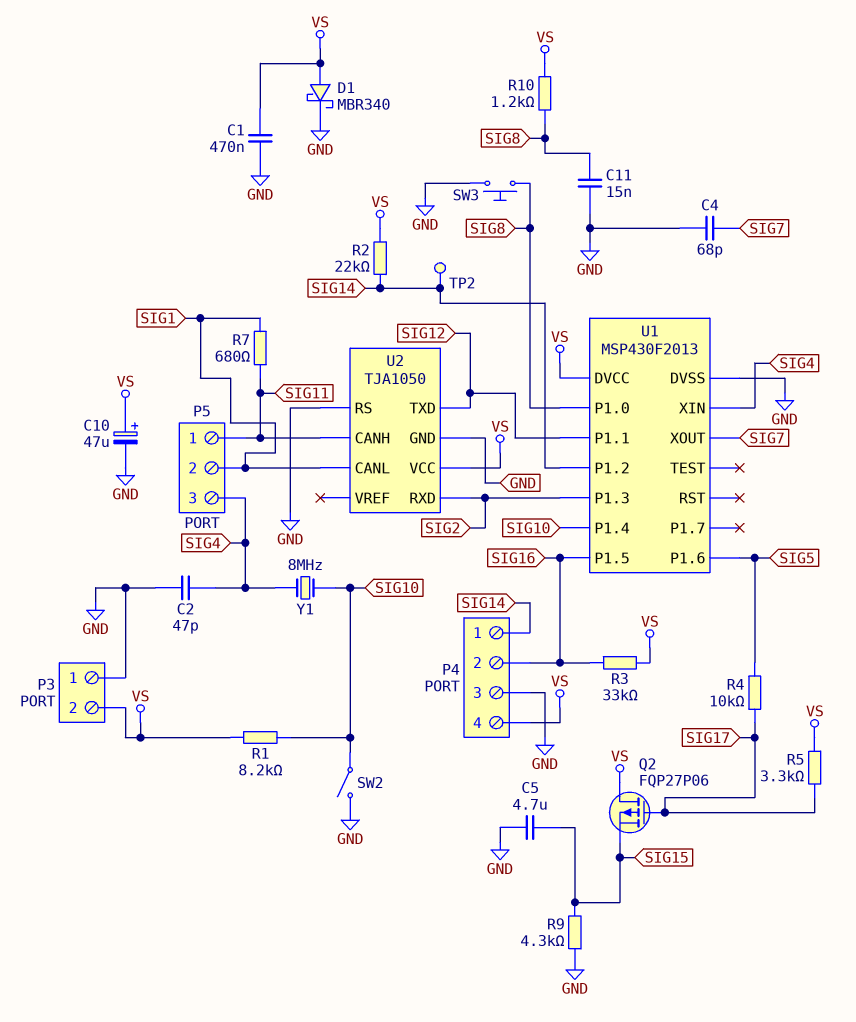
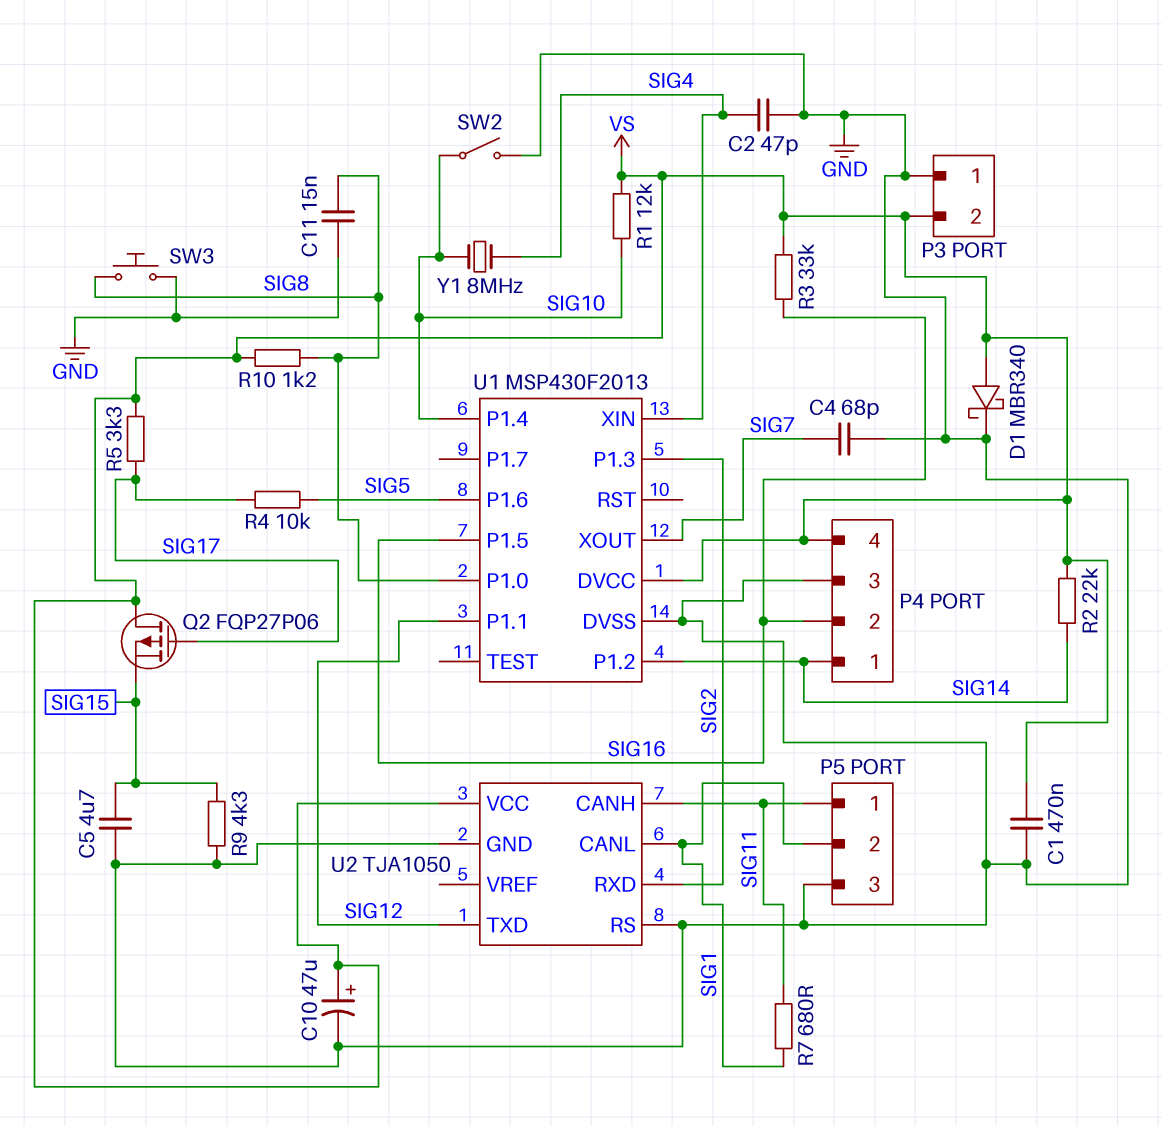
P5 pin 3: SIG4 -> GND
R1: 8.2k (SIG10, VS) -> 12k (SIG10, VS)
TP2: test point (SIG14) -> none

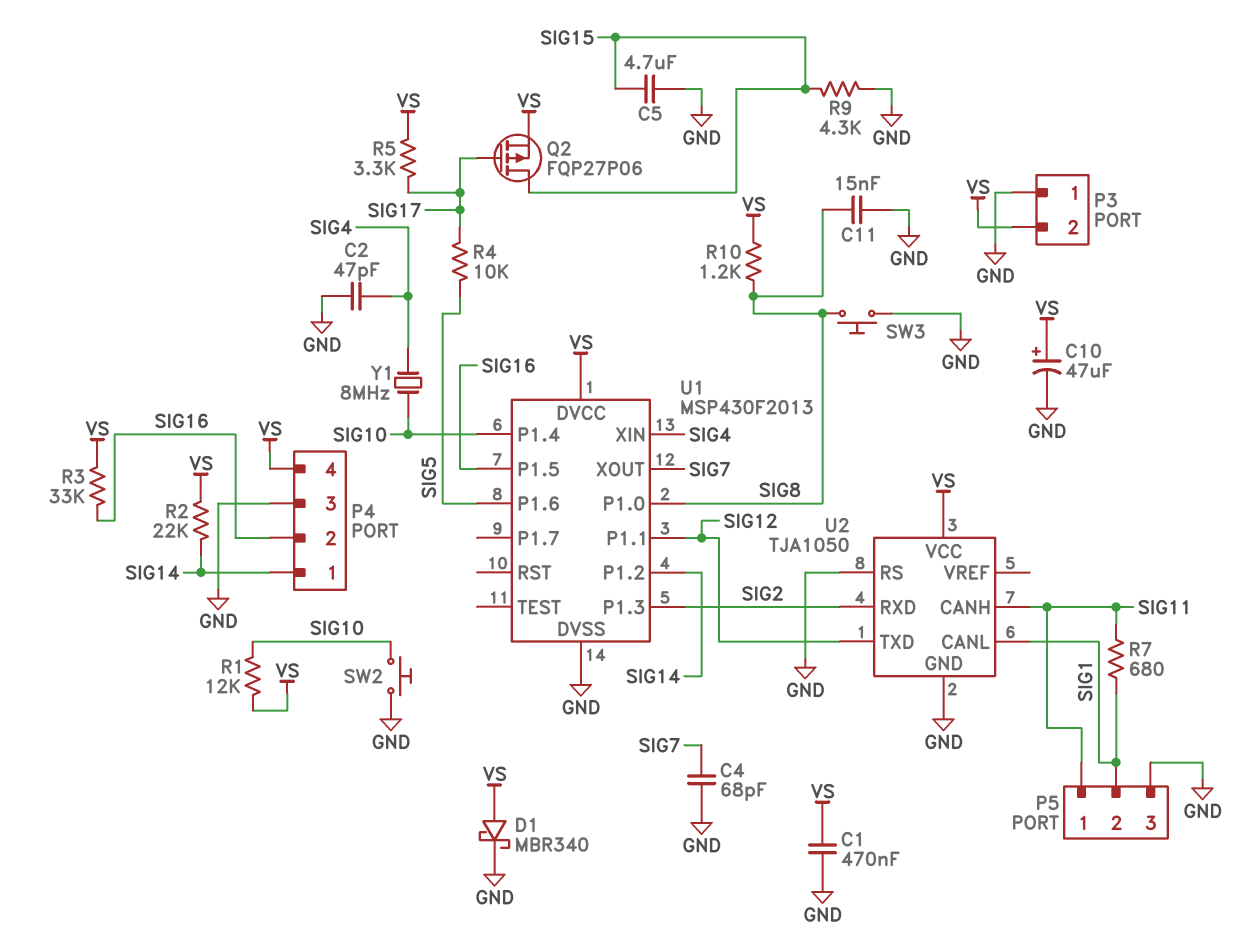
Q2: PMOS FQP27P06 (G SIG17, D VS, S SIG15) -> PMOS FQP27P06 (G SIG17, D SIG15, S VS)
SW2: switch (GND, SIG10) -> button (GND, SIG10)

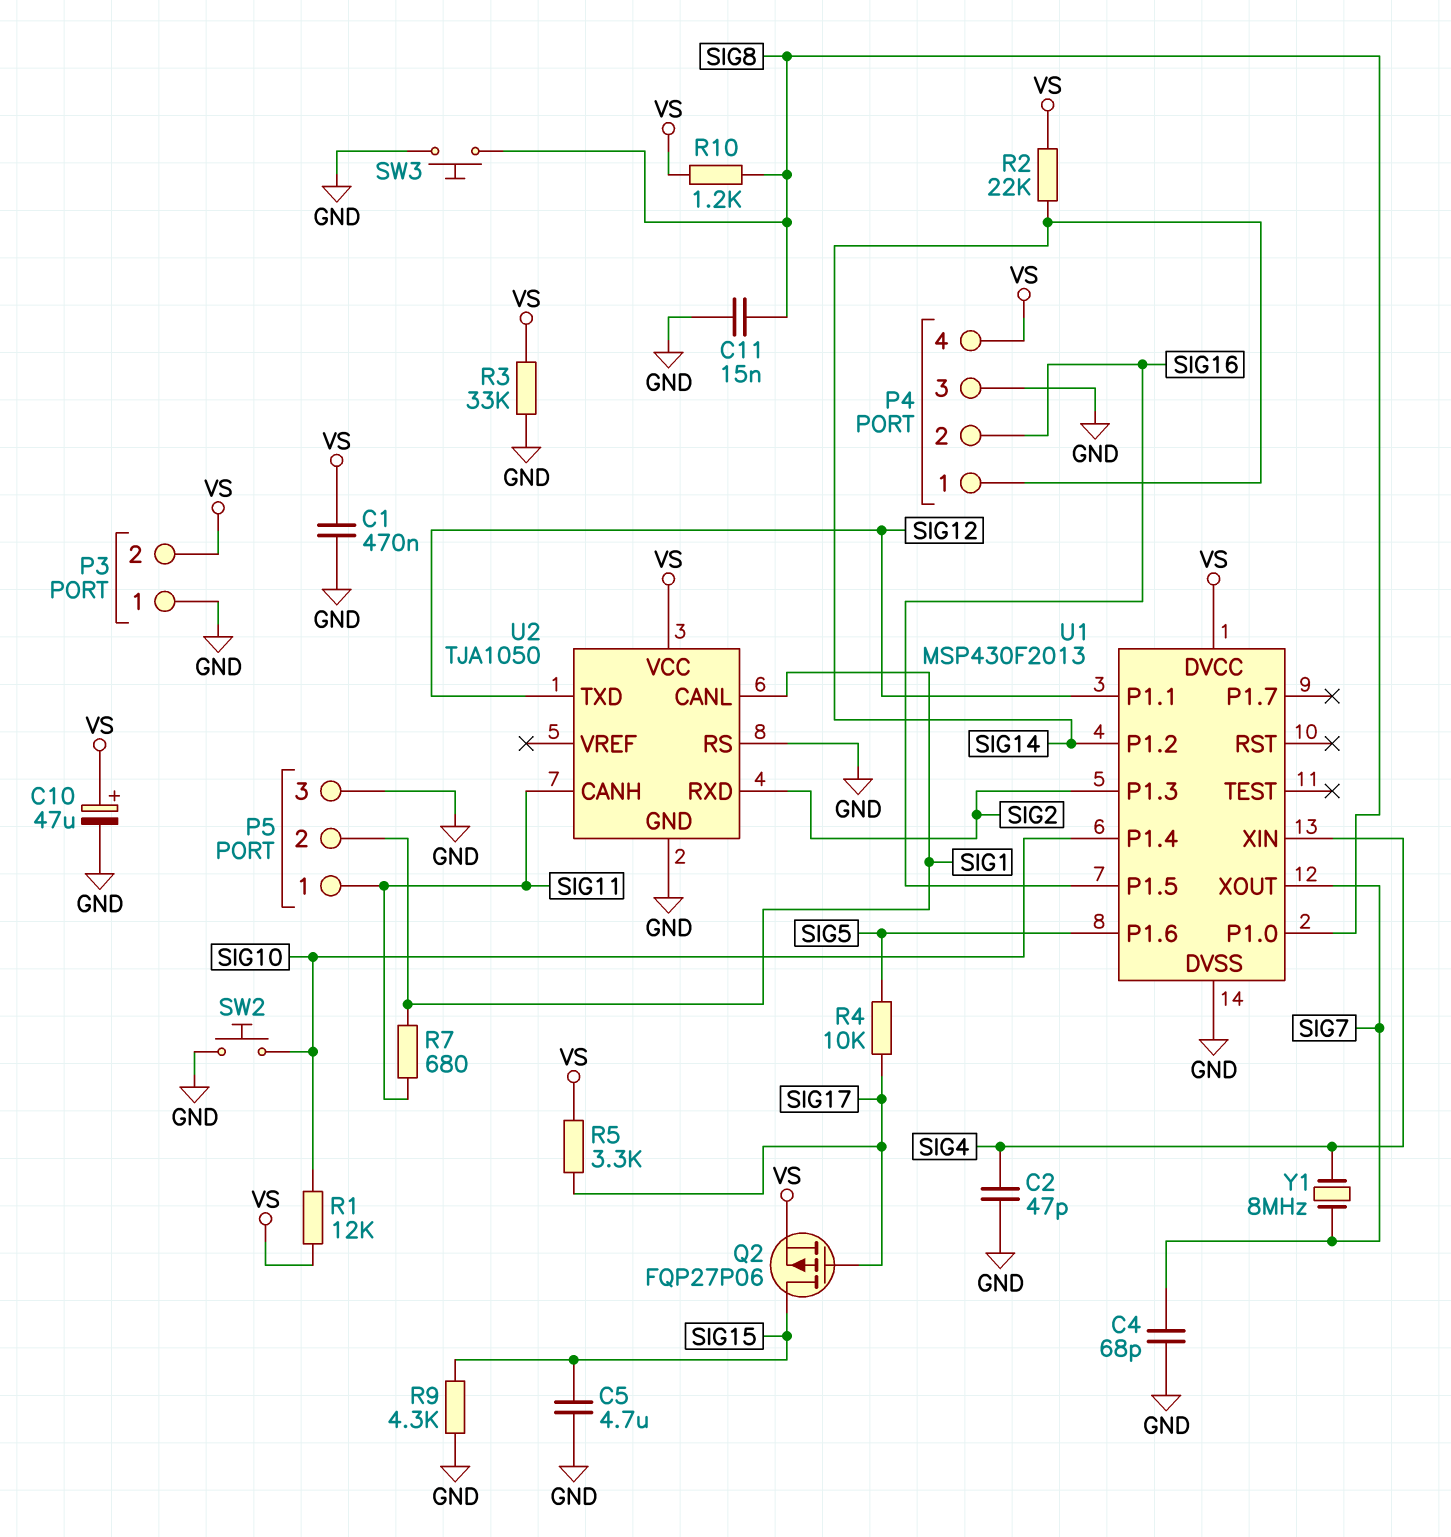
D1: schottky MBR340 (A VS, K GND) -> none
R3: 33k (SIG16, VS) -> 33k (GND, VS)
Y1: 8MHz (SIG4, SIG10) -> 8MHz (SIG4, SIG7)

